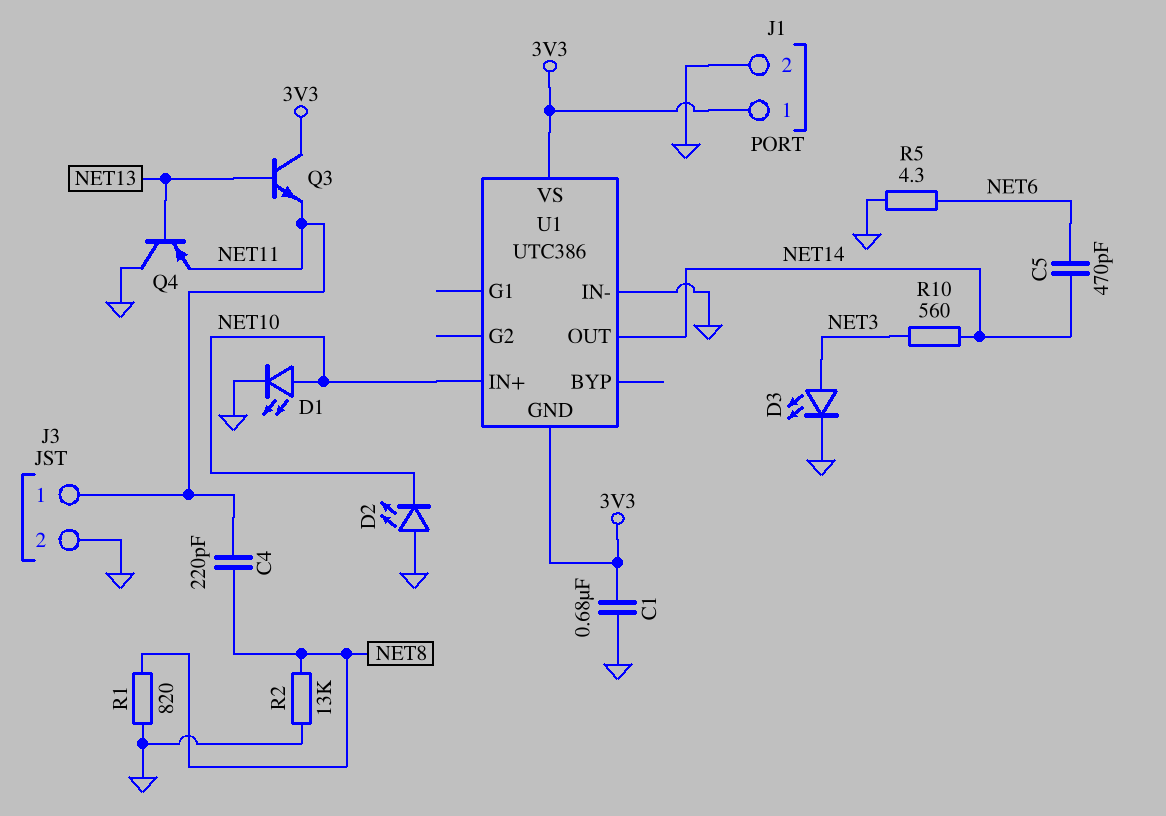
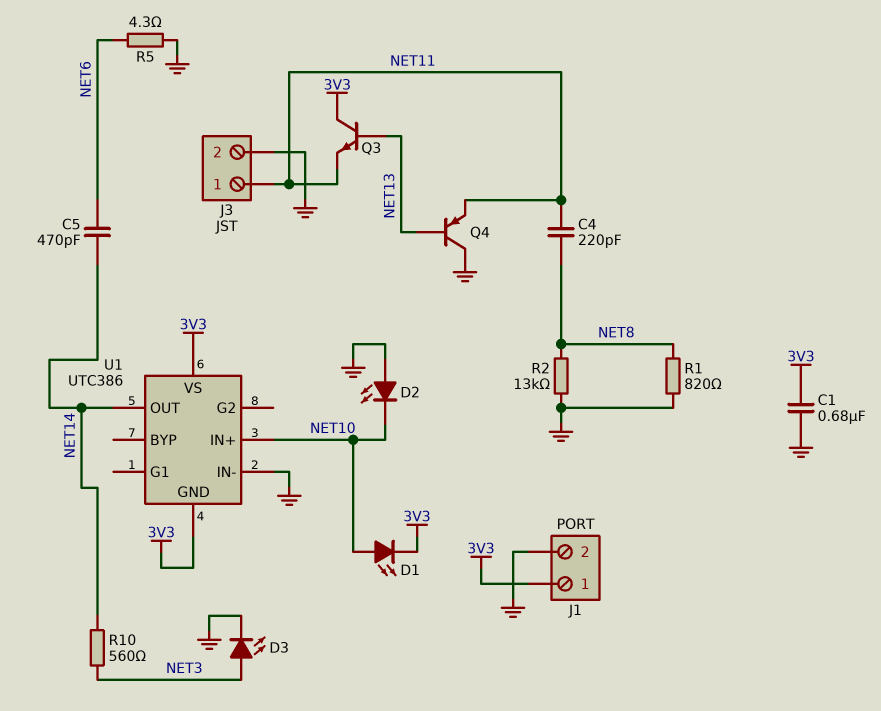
D1: LED (A NET10, K GND) -> LED (A NET10, K 3V3)

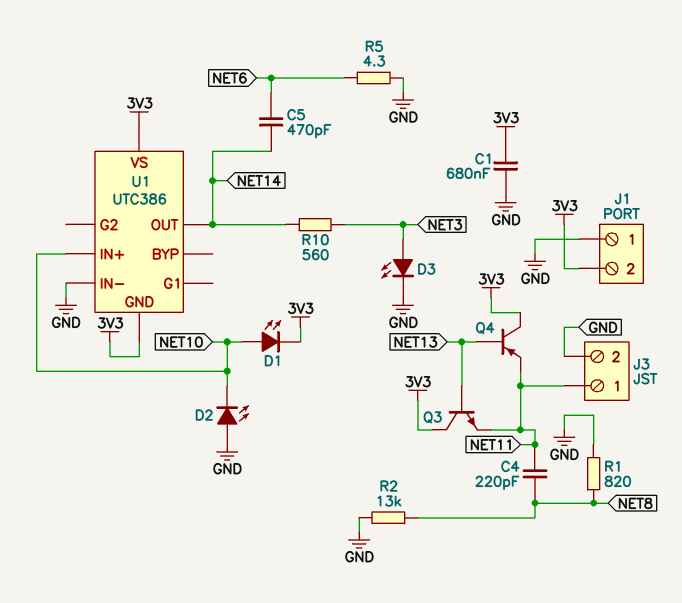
J1 pin 1: 3V3 -> GND
J1 pin 2: GND -> 3V3
Q4: PNP (B NET13, C GND, E NET11) -> PNP (B NET13, C 3V3, E NET11)

